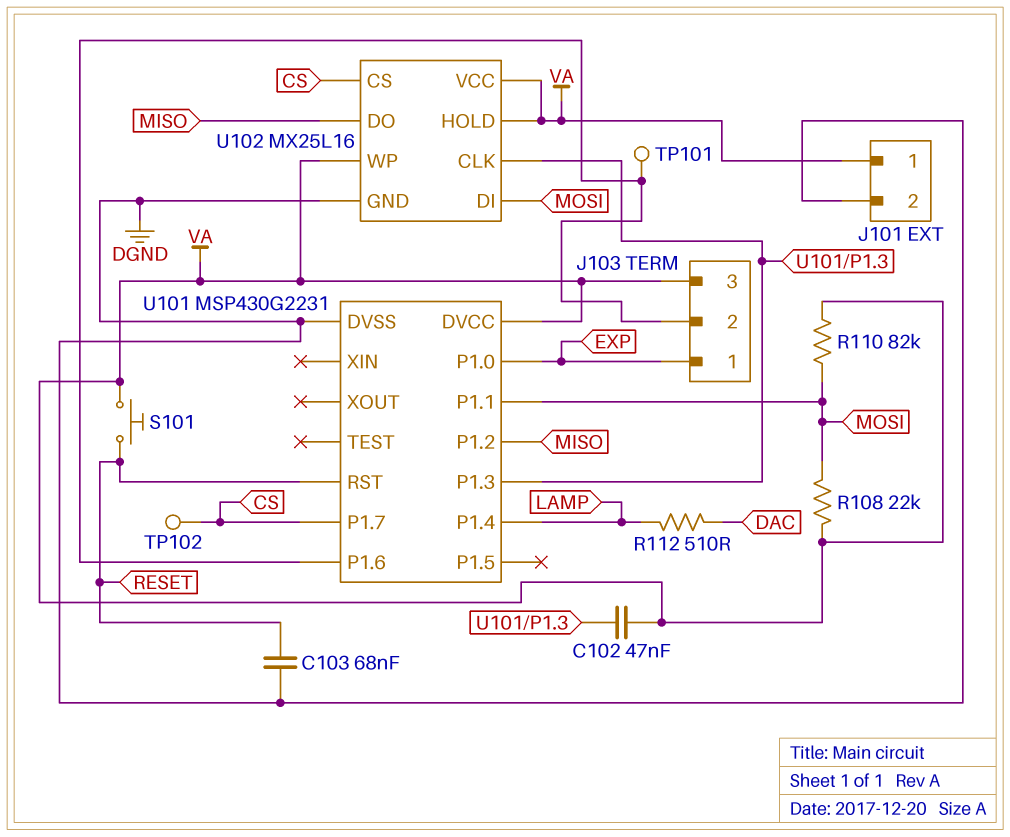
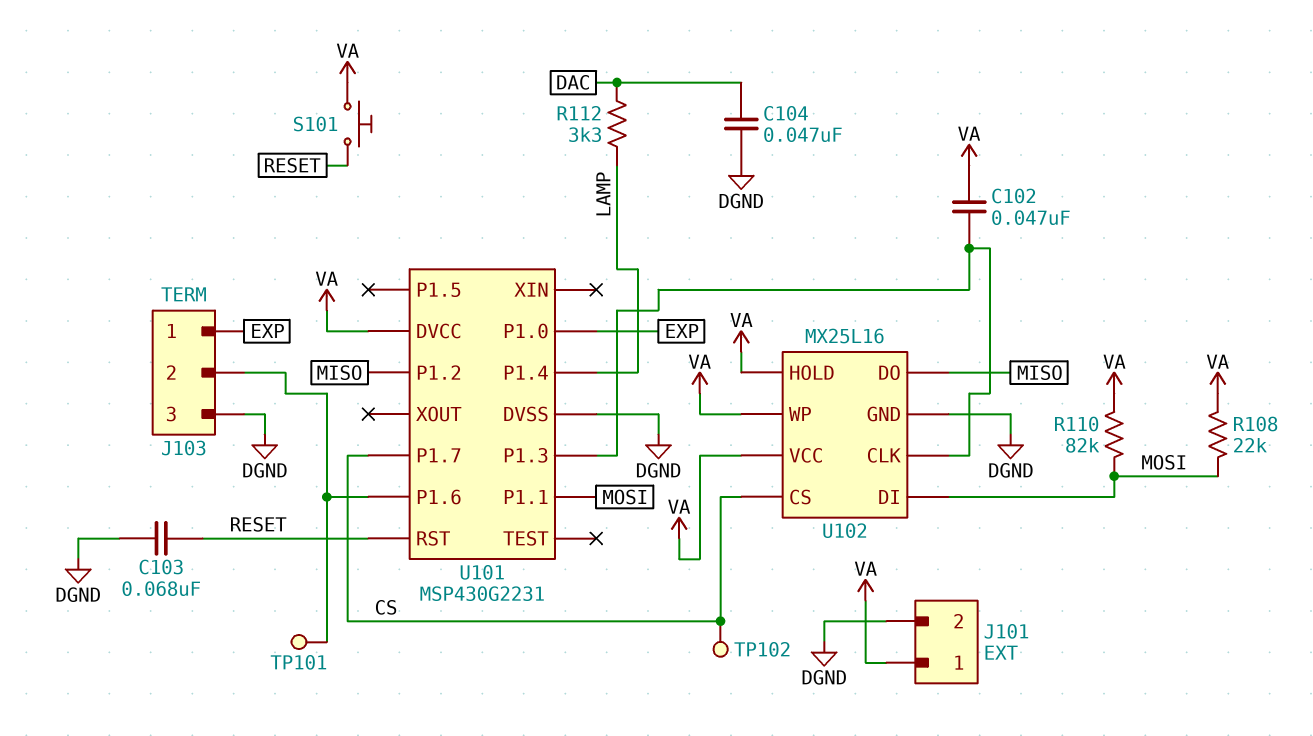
C104: none -> 47nF (DAC, DGND)
J103 pin 3: VA -> DGND
R112: 510 (DAC, LAMP) -> 3.3k (DAC, LAMP)

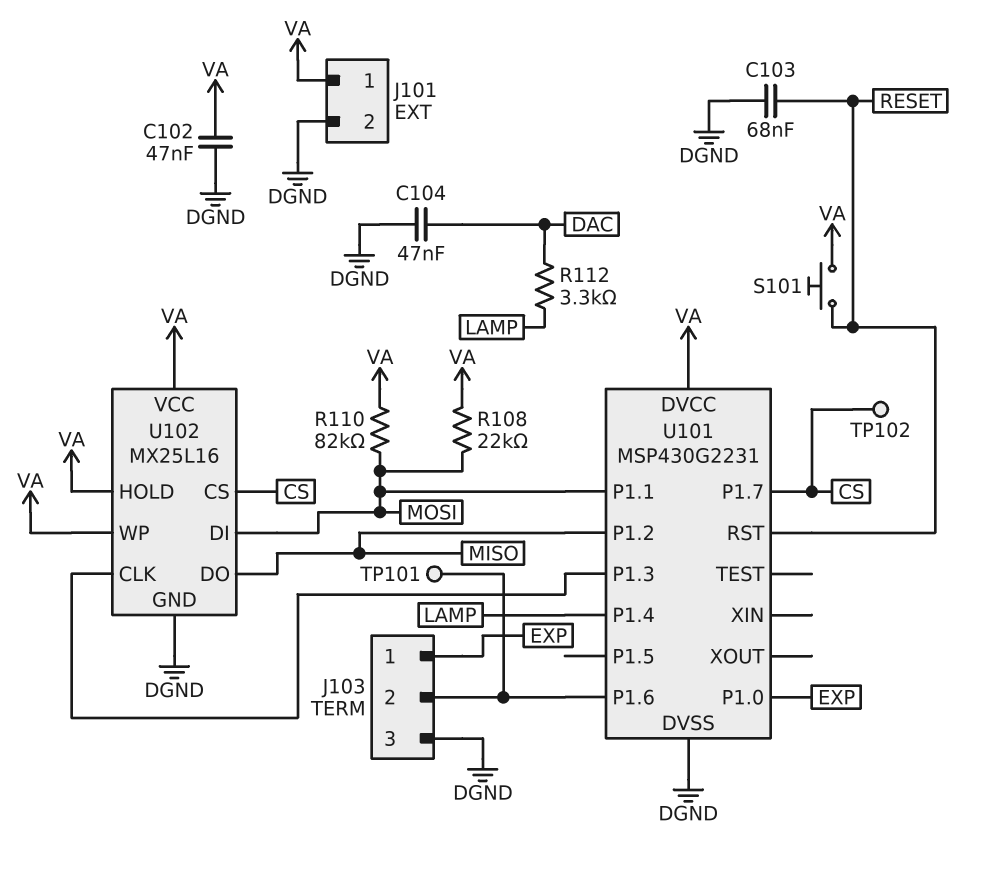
C102: 47nF (U101/P1.3, VA) -> 47nF (DGND, VA)

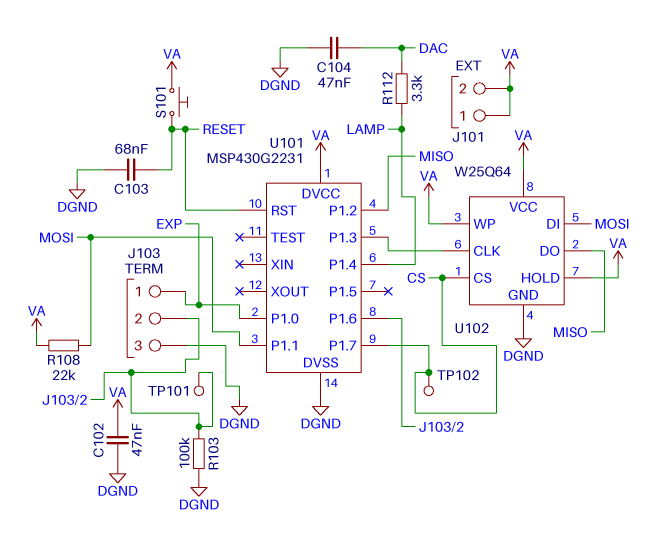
J101 pin 2: DGND -> VA
R103: none -> 100k (DGND, J103/2)
R110: 82k (MOSI, VA) -> none
U102: MX25L16 -> W25Q64

